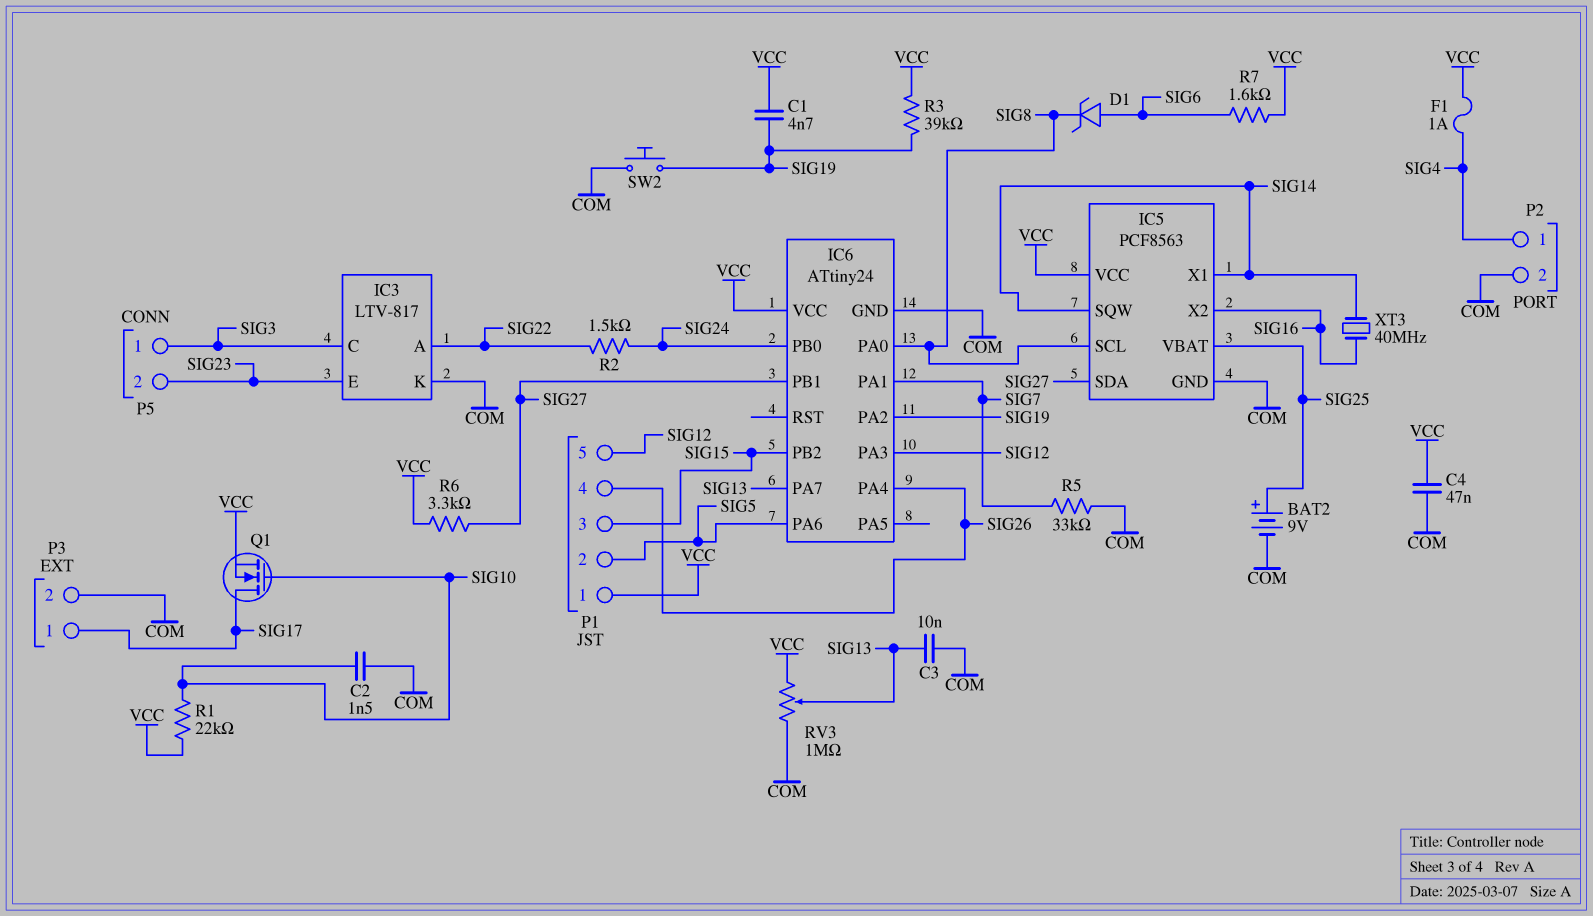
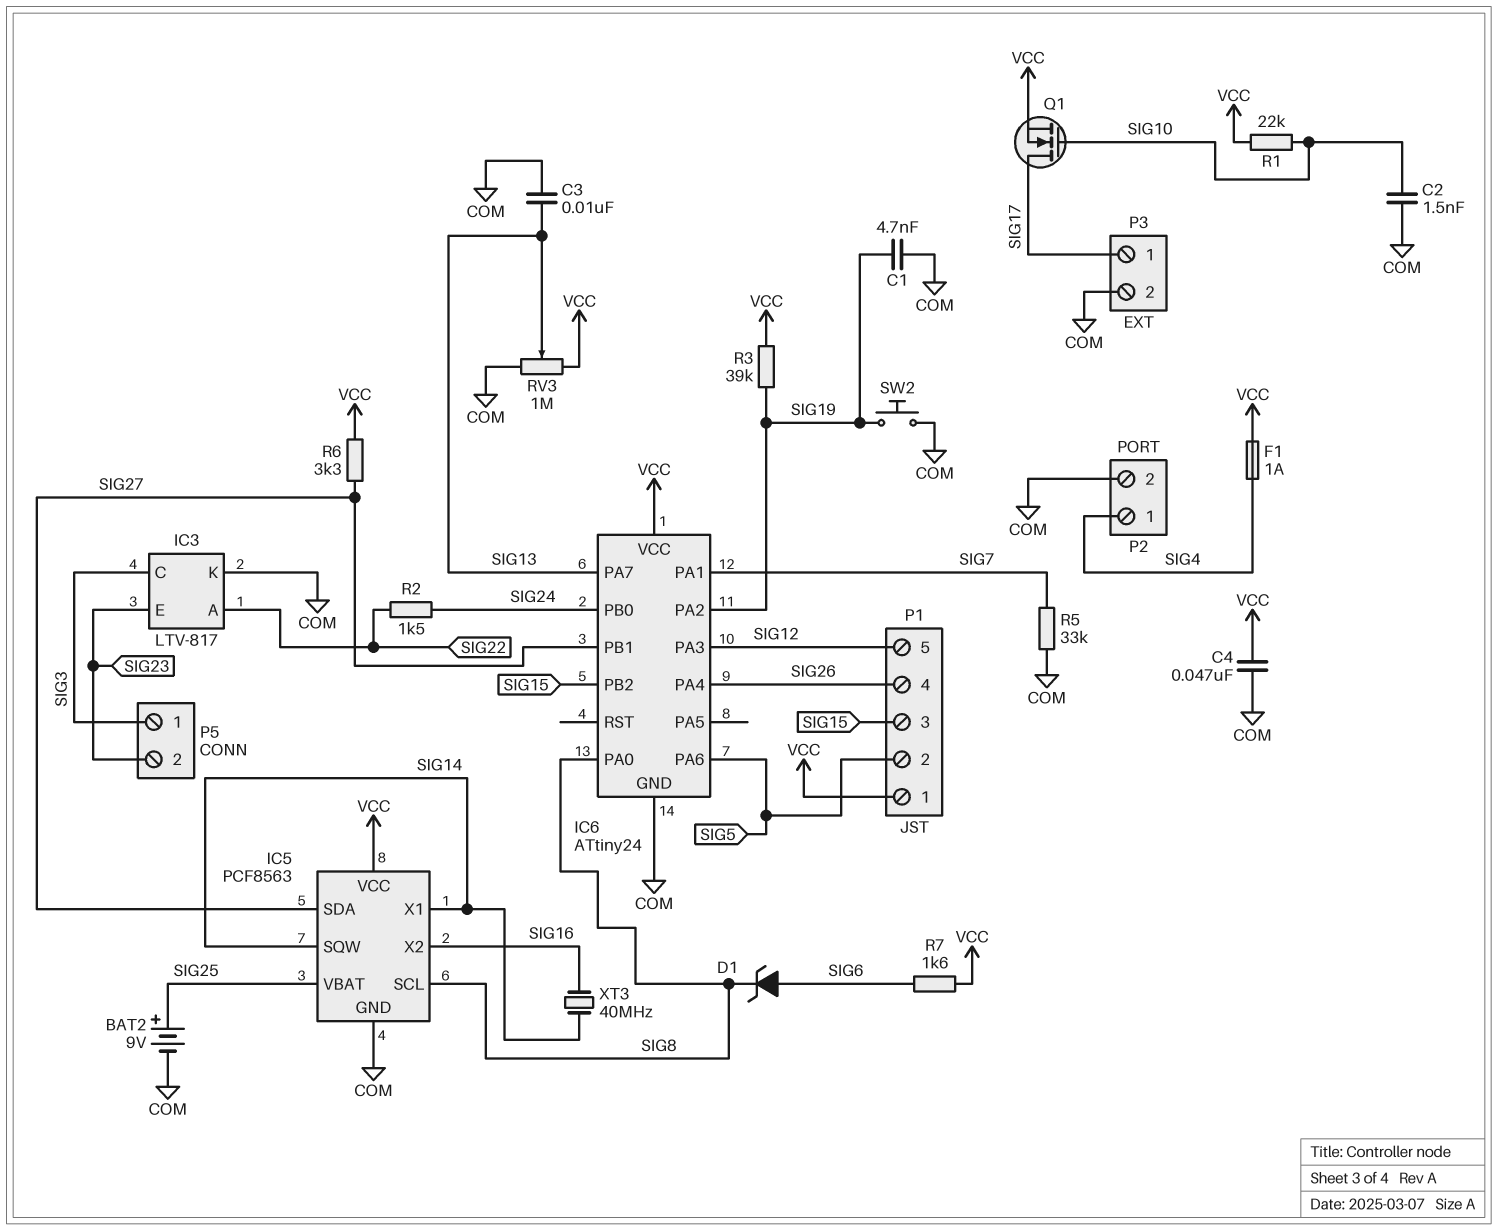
C1: 4.7nF (SIG19, VCC) -> 4.7nF (COM, SIG19)

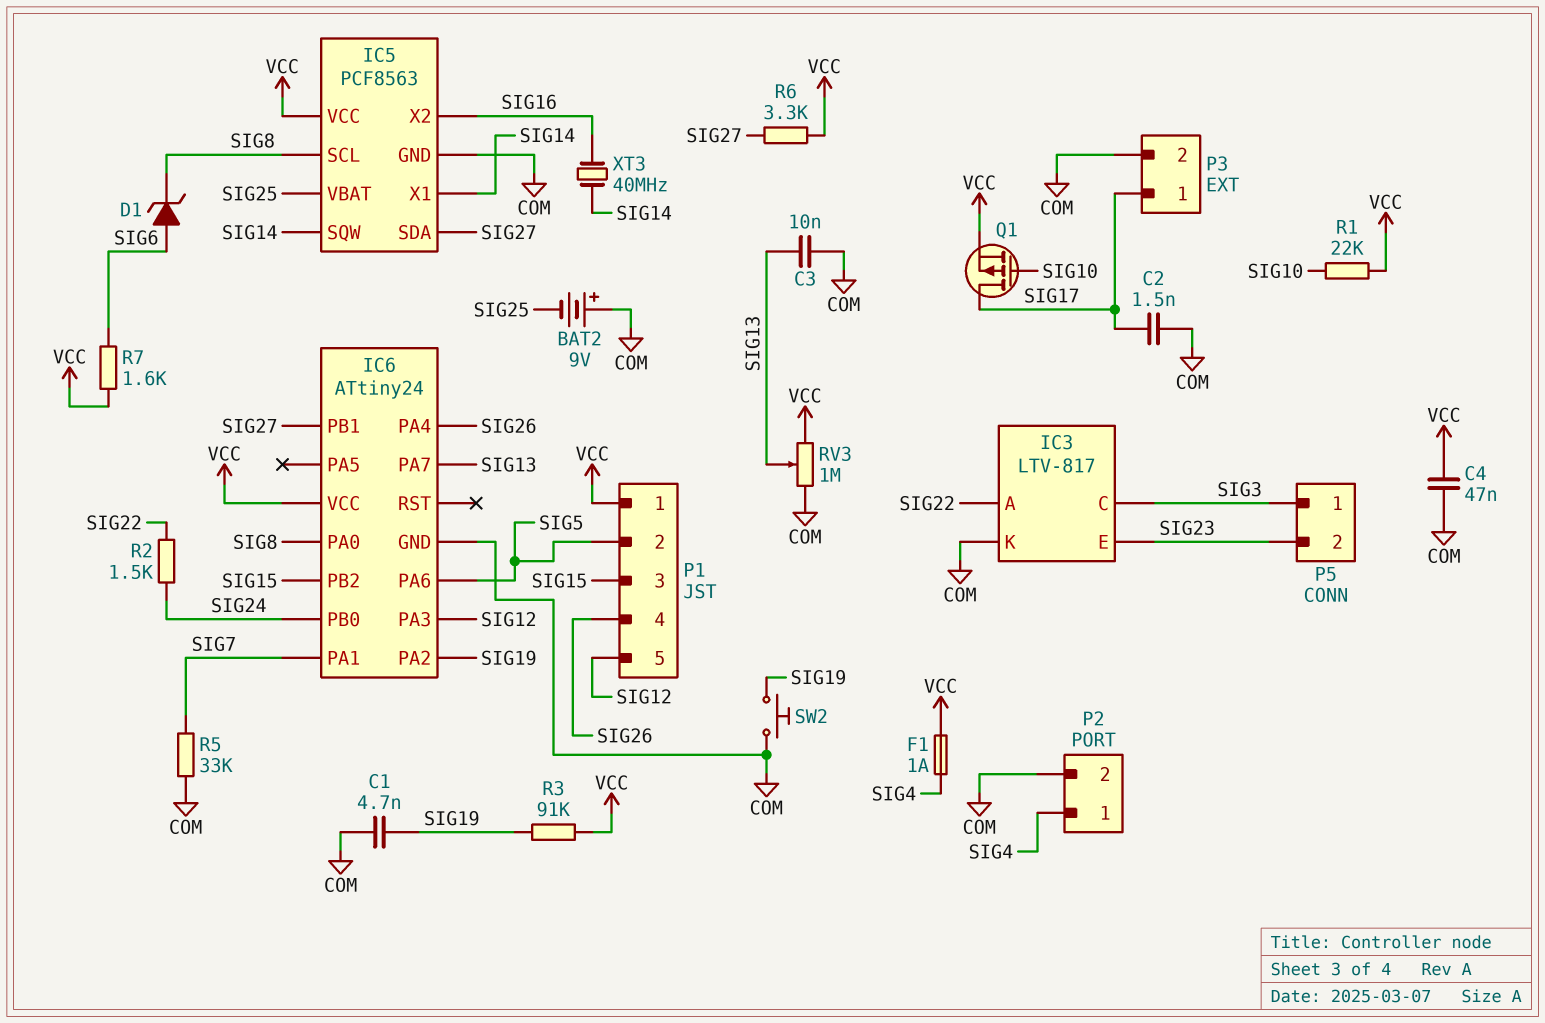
BAT2: 9V (plus SIG25, minus COM) -> 9V (plus COM, minus SIG25)
C2: 1.5nF (COM, SIG10) -> 1.5nF (COM, SIG17)
Q1: NMOS (G SIG10, D SIG17, S VCC) -> PMOS (G SIG10, D SIG17, S VCC)
R3: 39k (SIG19, VCC) -> 91k (SIG19, VCC)

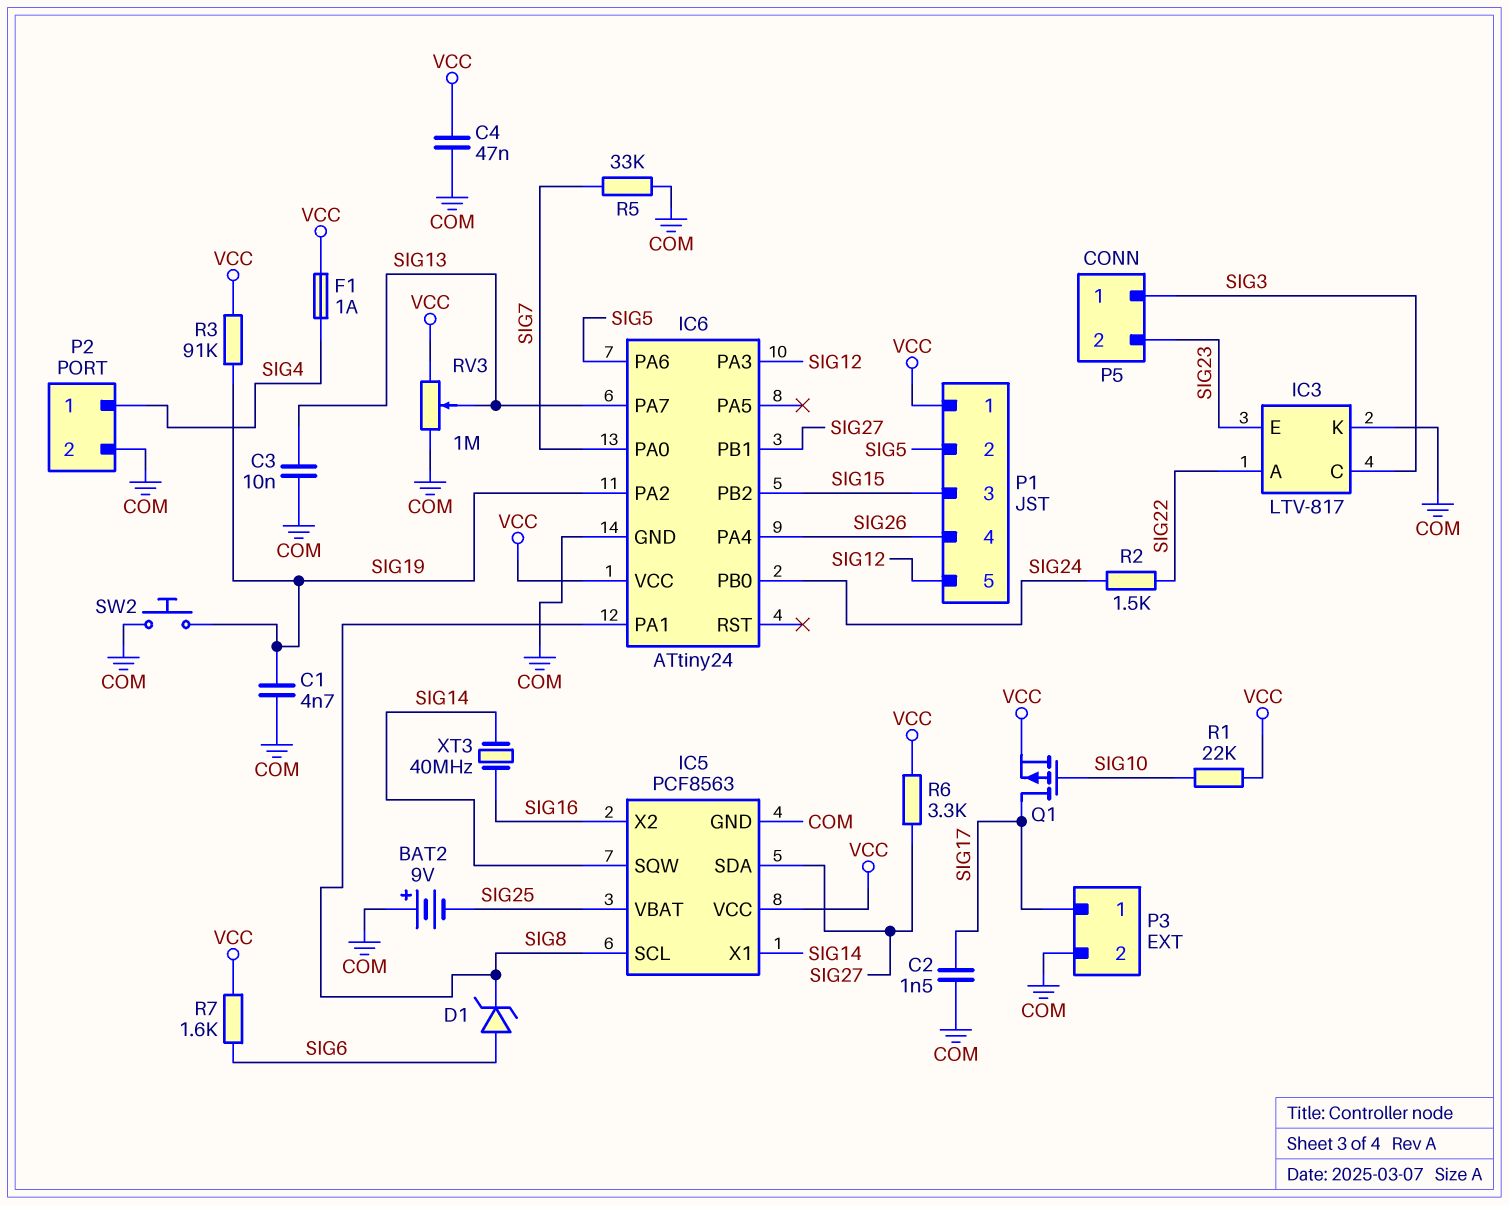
IC6 pin PA0: SIG8 -> SIG7
IC6 pin PA1: SIG7 -> SIG8

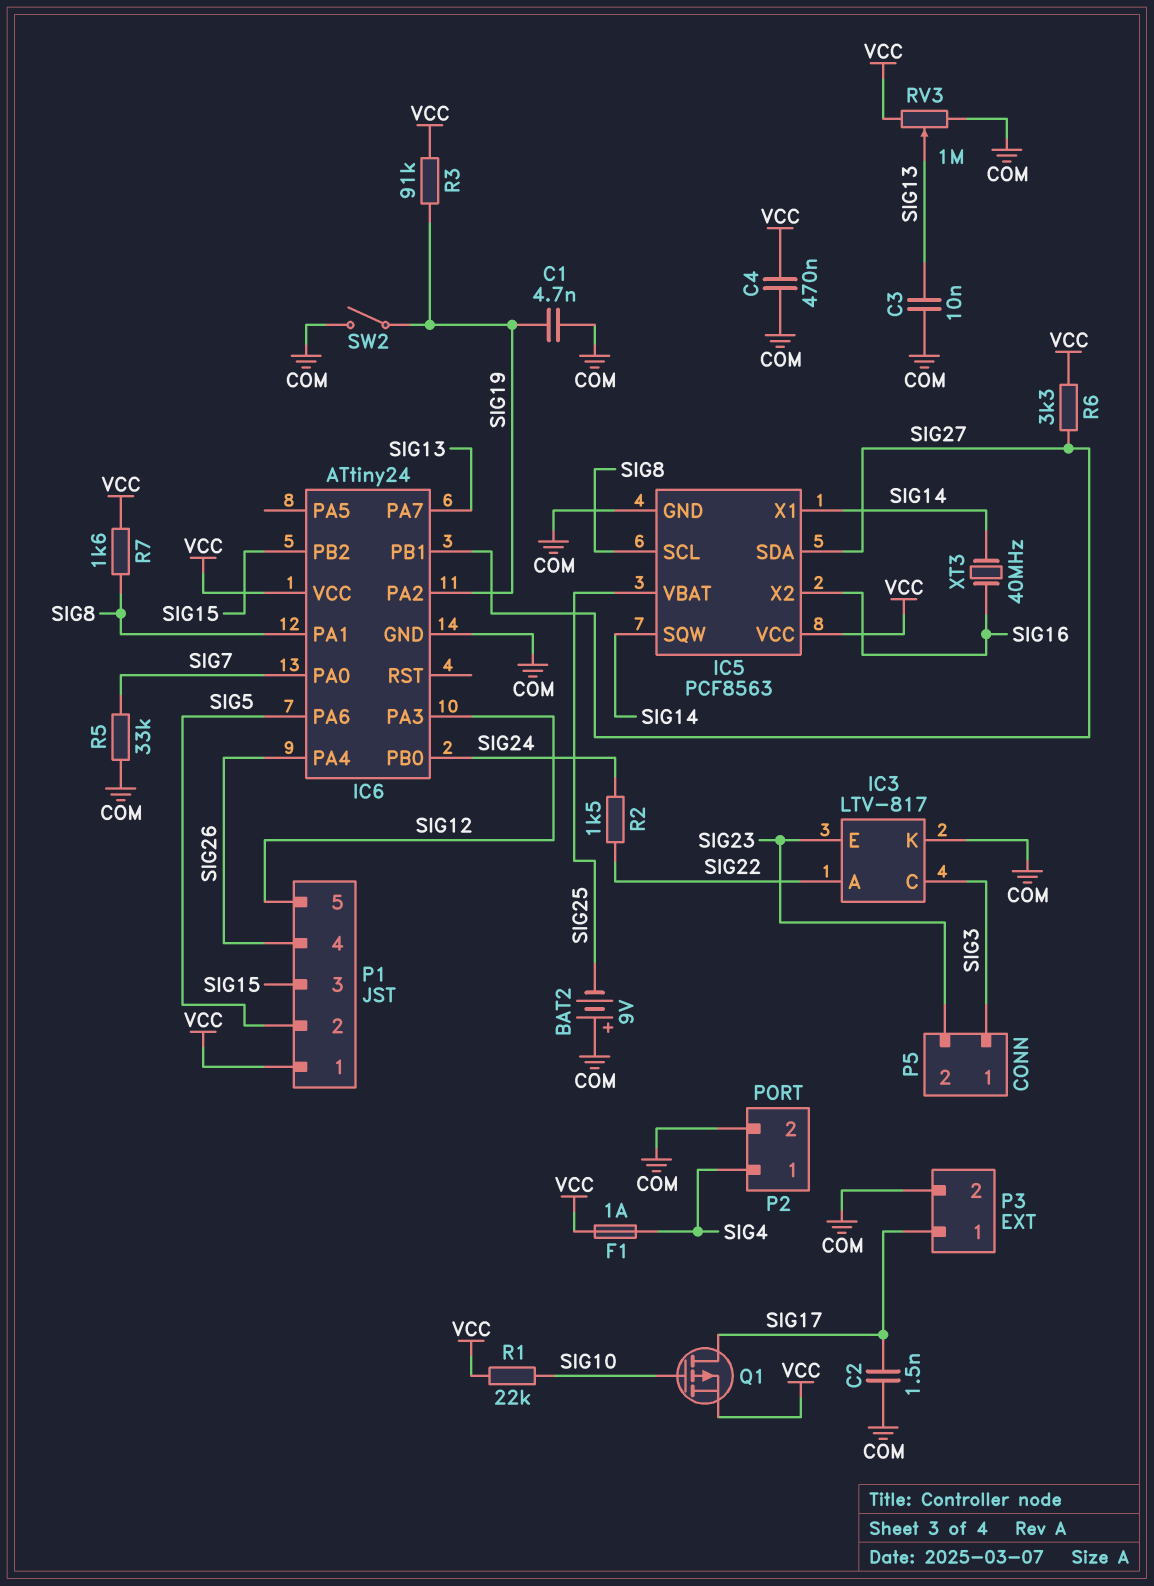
C4: 47nF (COM, VCC) -> 470nF (COM, VCC)
D1: zener (A SIG6, K SIG8) -> none
R7: 1.6k (SIG6, VCC) -> 1.6k (SIG8, VCC)
SW2: button (COM, SIG19) -> switch (COM, SIG19)

